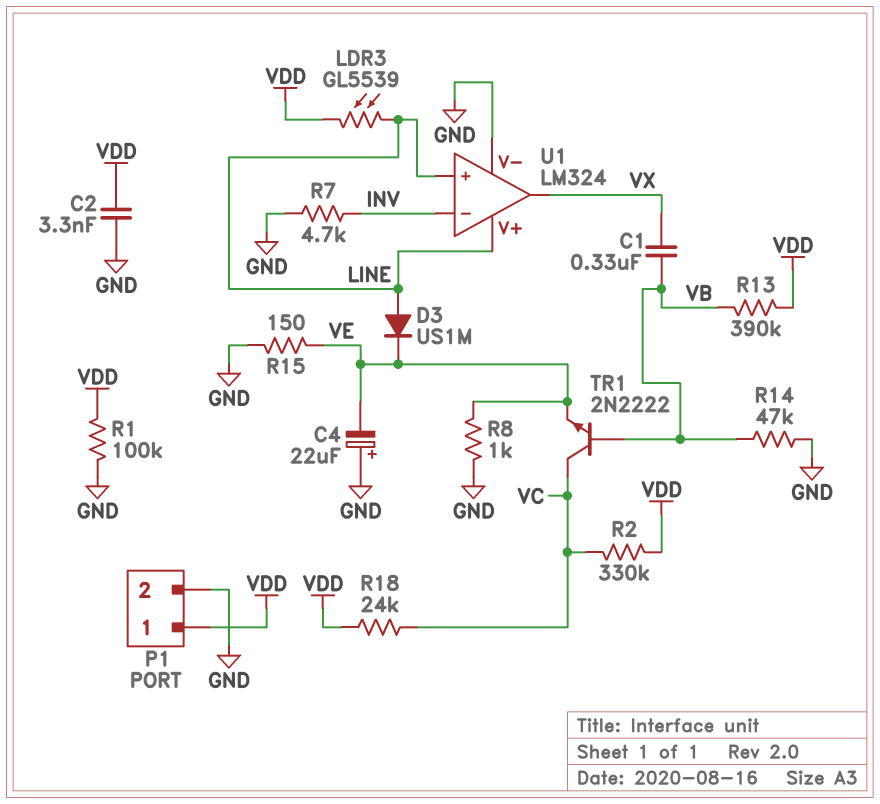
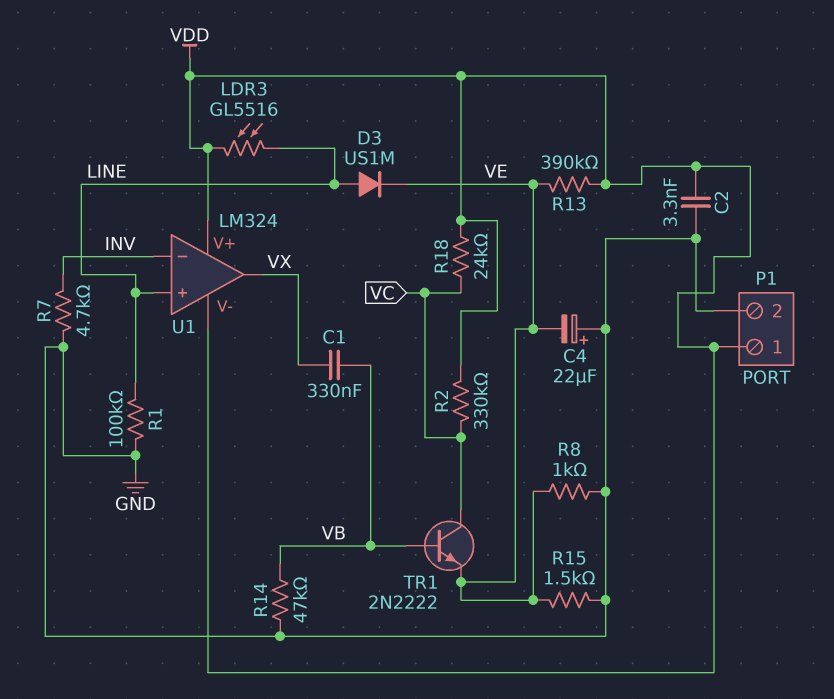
LDR3: GL5539 (LINE, VDD) -> GL5516 (LINE, VDD)
R1: 100k (GND, VDD) -> 100k (GND, LINE)
R13: 390k (VB, VDD) -> 390k (VDD, VE)
R15: 150 (GND, VE) -> 1.5k (GND, VE)
U1 pin V+: LINE -> VDD
U1 pin V-: GND -> VDD

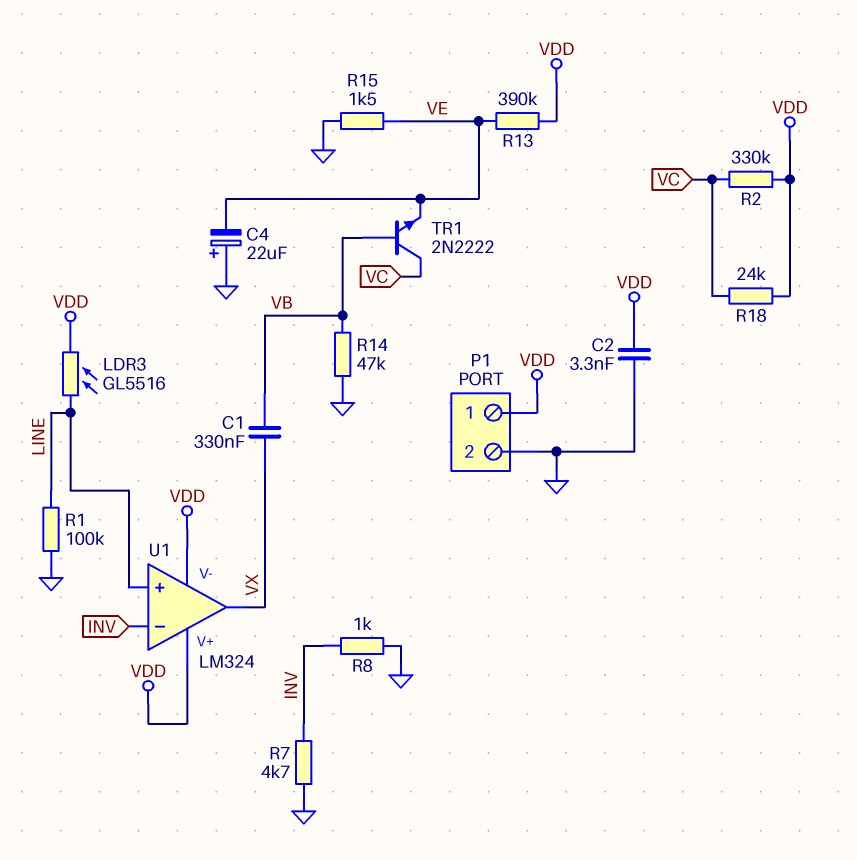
D3: diode US1M (A LINE, K VE) -> none
R8: 1k (GND, VE) -> 1k (GND, INV)

